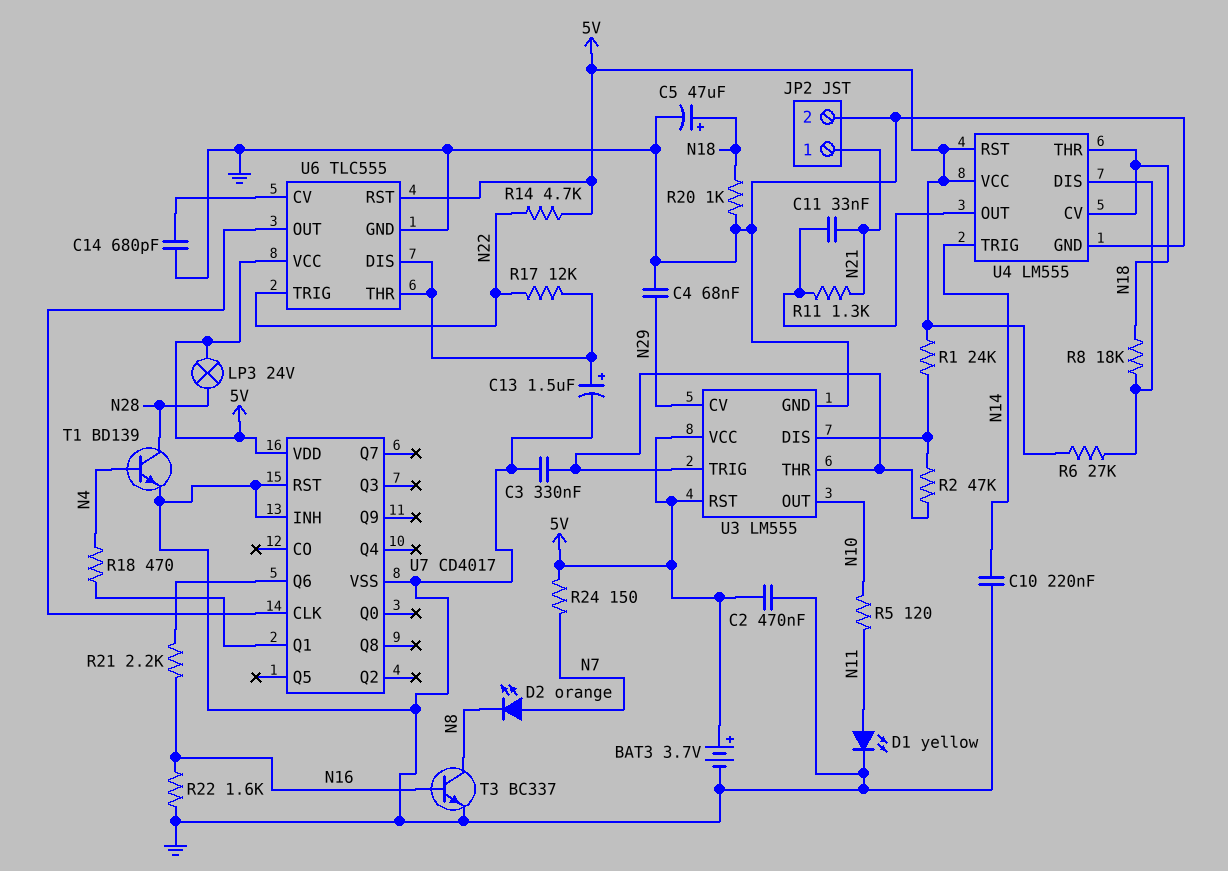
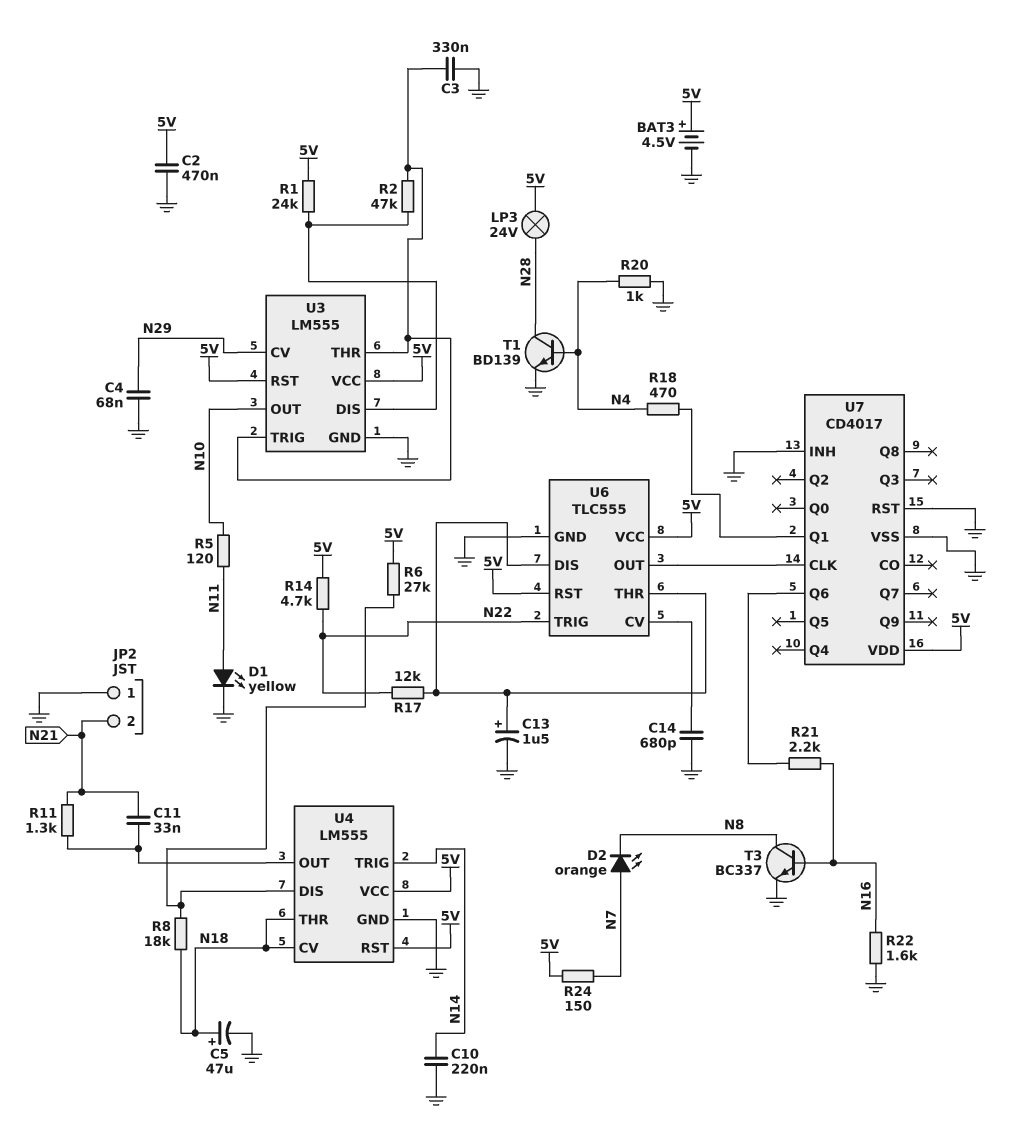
BAT3: 3.7V (plus 5V, minus GND) -> 4.5V (plus 5V, minus GND)
JP2 pin 1: N21 -> GND
JP2 pin 2: GND -> N21
R20: 1k (GND, N18) -> 1k (GND, N4)

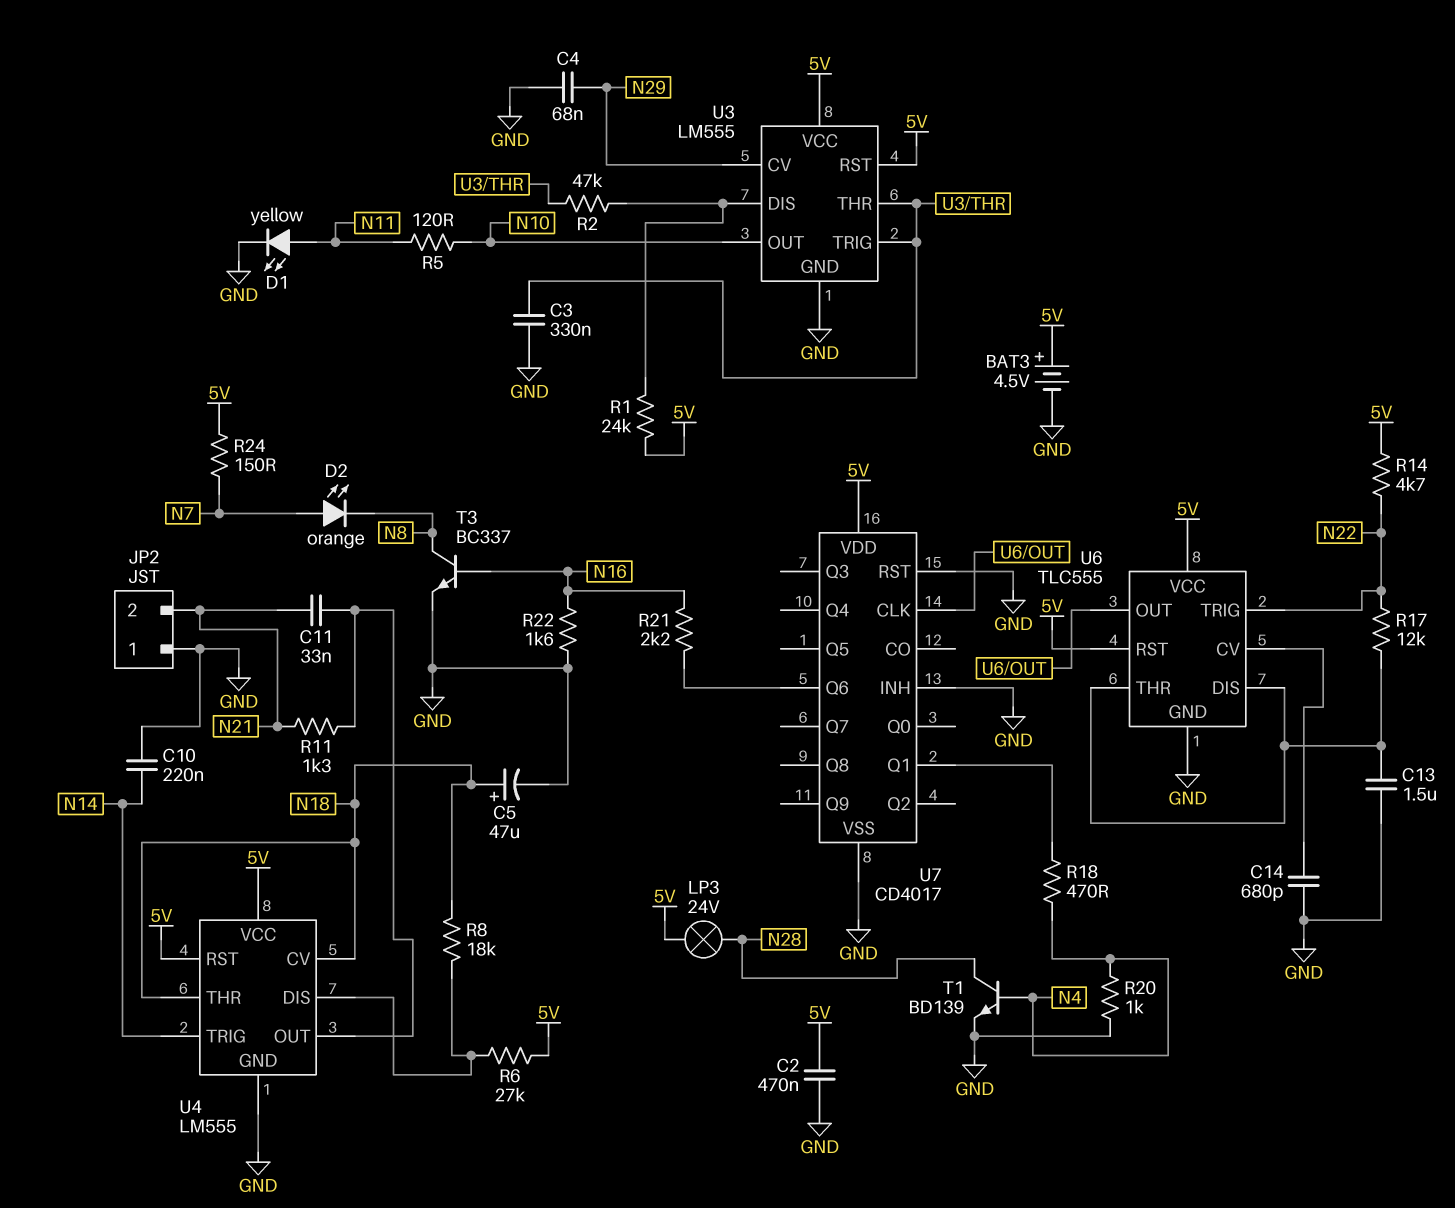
C13: 1.5uF (plus U6/DIS, minus GND) -> 1.5uF (GND, U6/DIS)

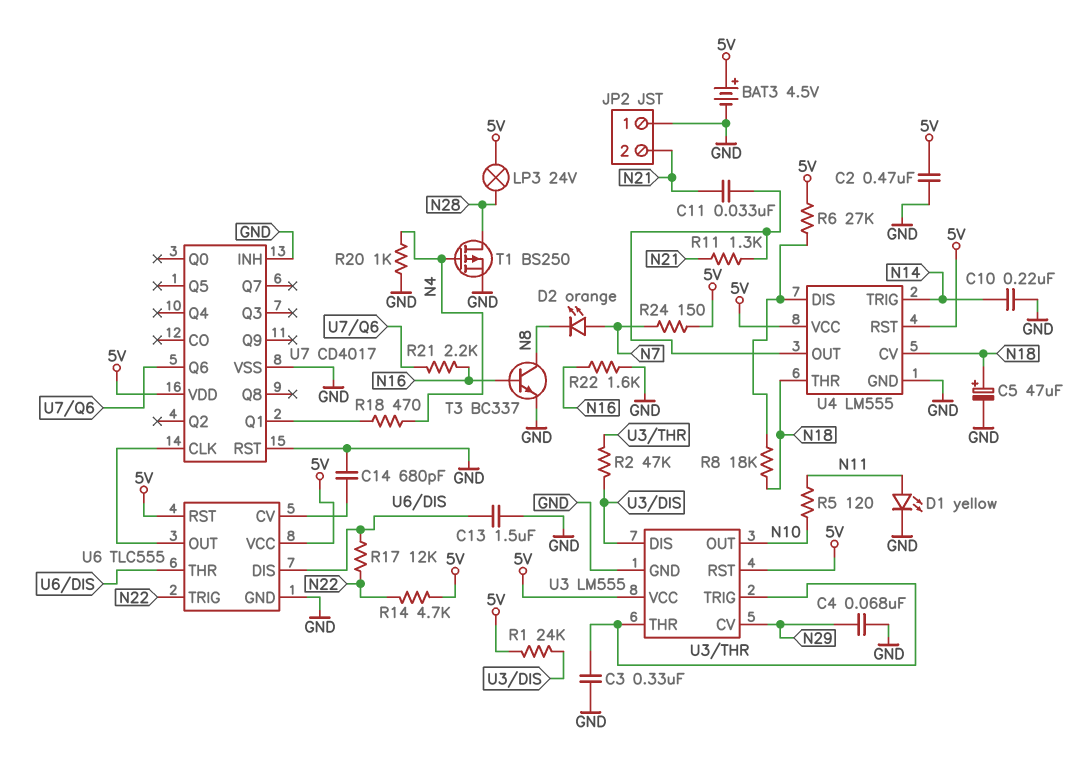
T1: NPN BD139 (B N4, C N28, E GND) -> PMOS BS250 (G N4, D N28, S GND)

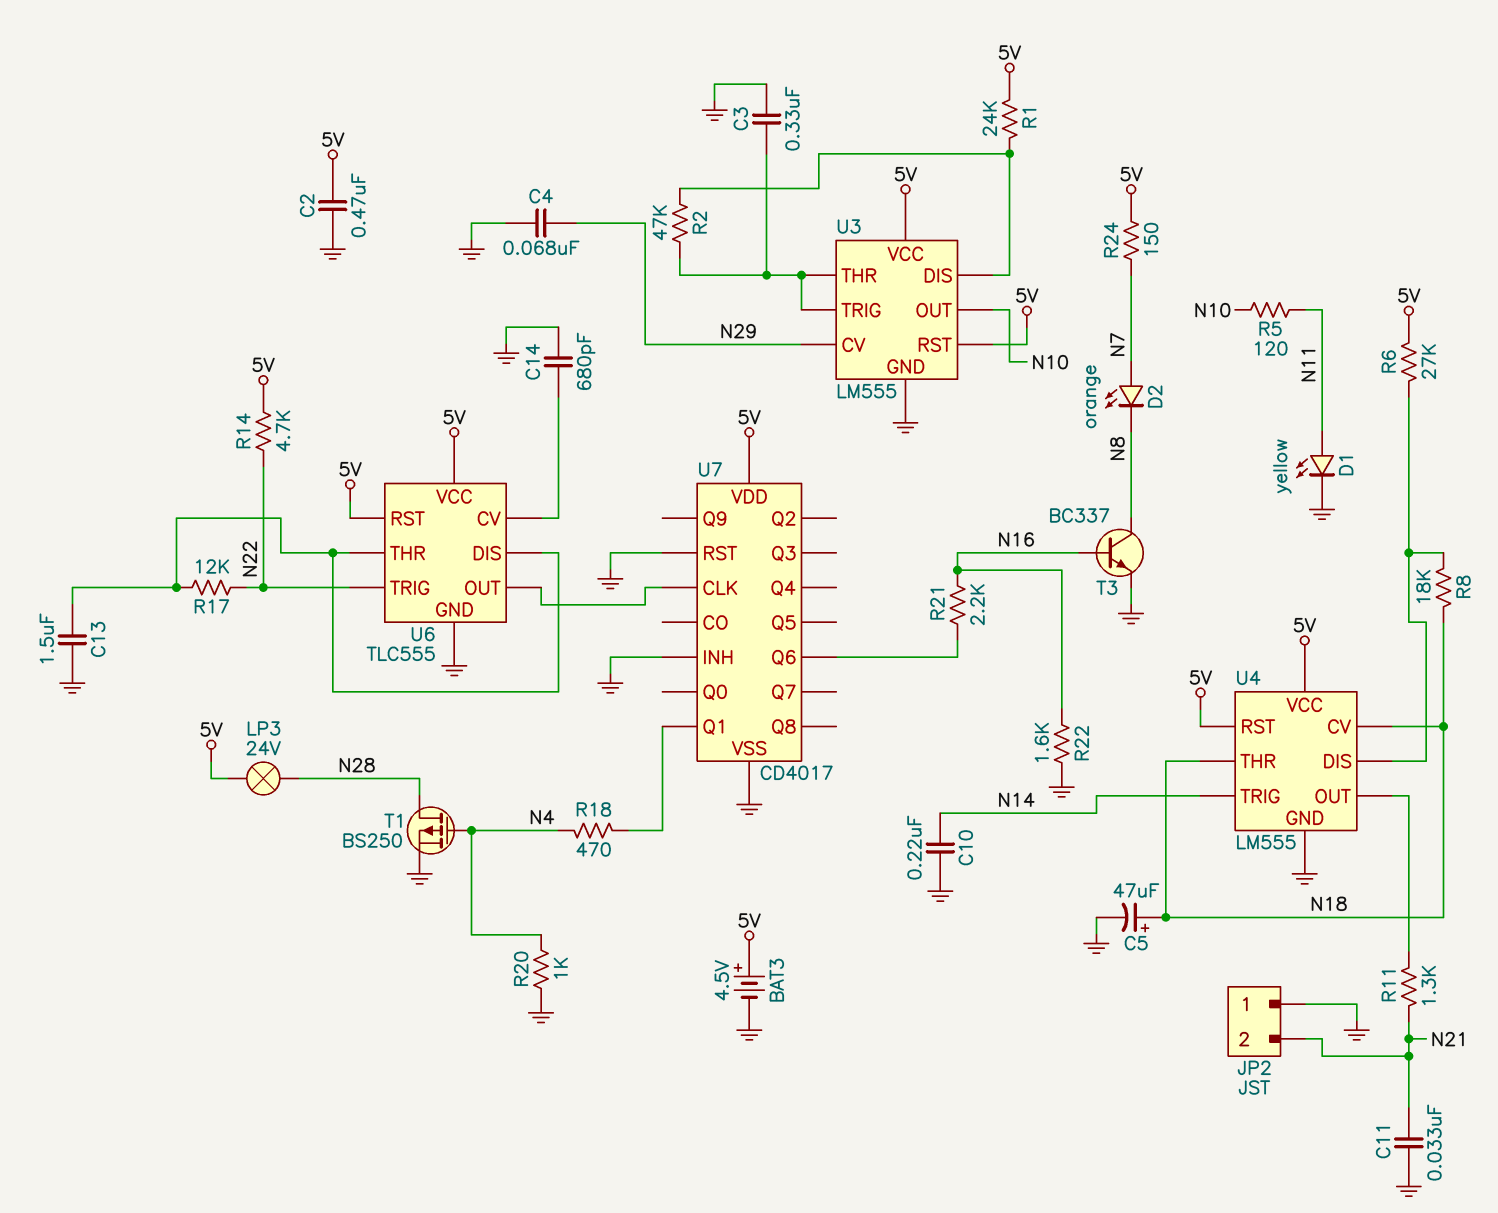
C11: 33nF (N21, U4/OUT) -> 33nF (GND, N21)

